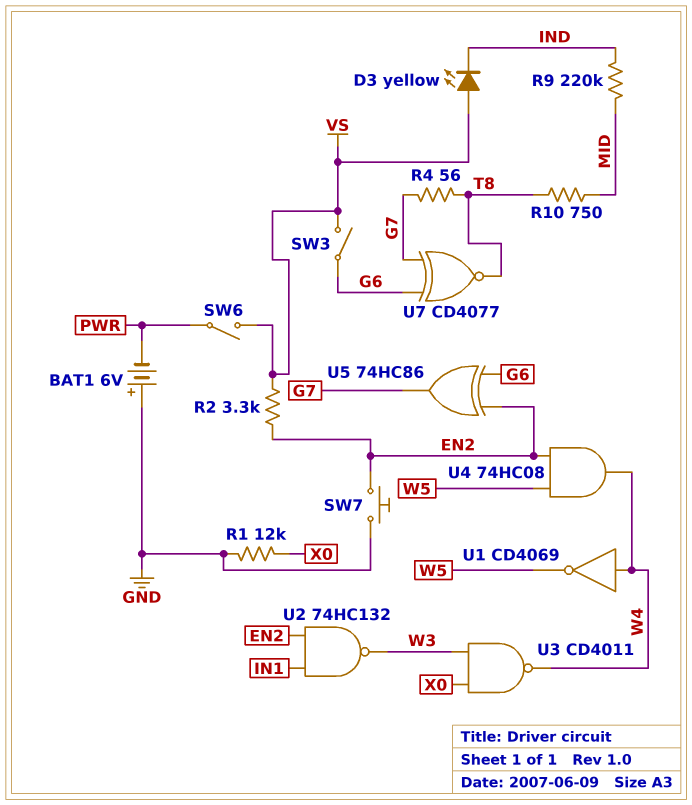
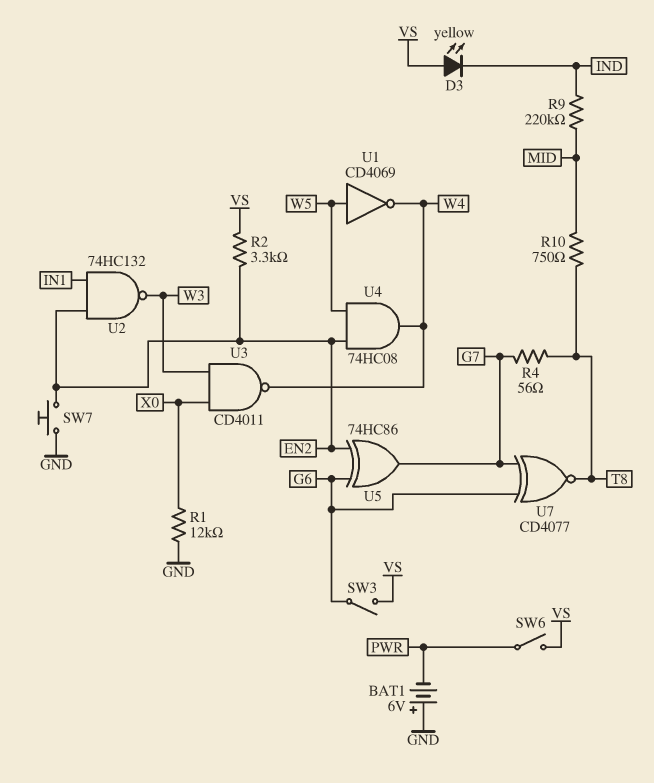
U1: NOT CD4069 (in W4, out W5) -> NOT CD4069 (in W5, out W4)

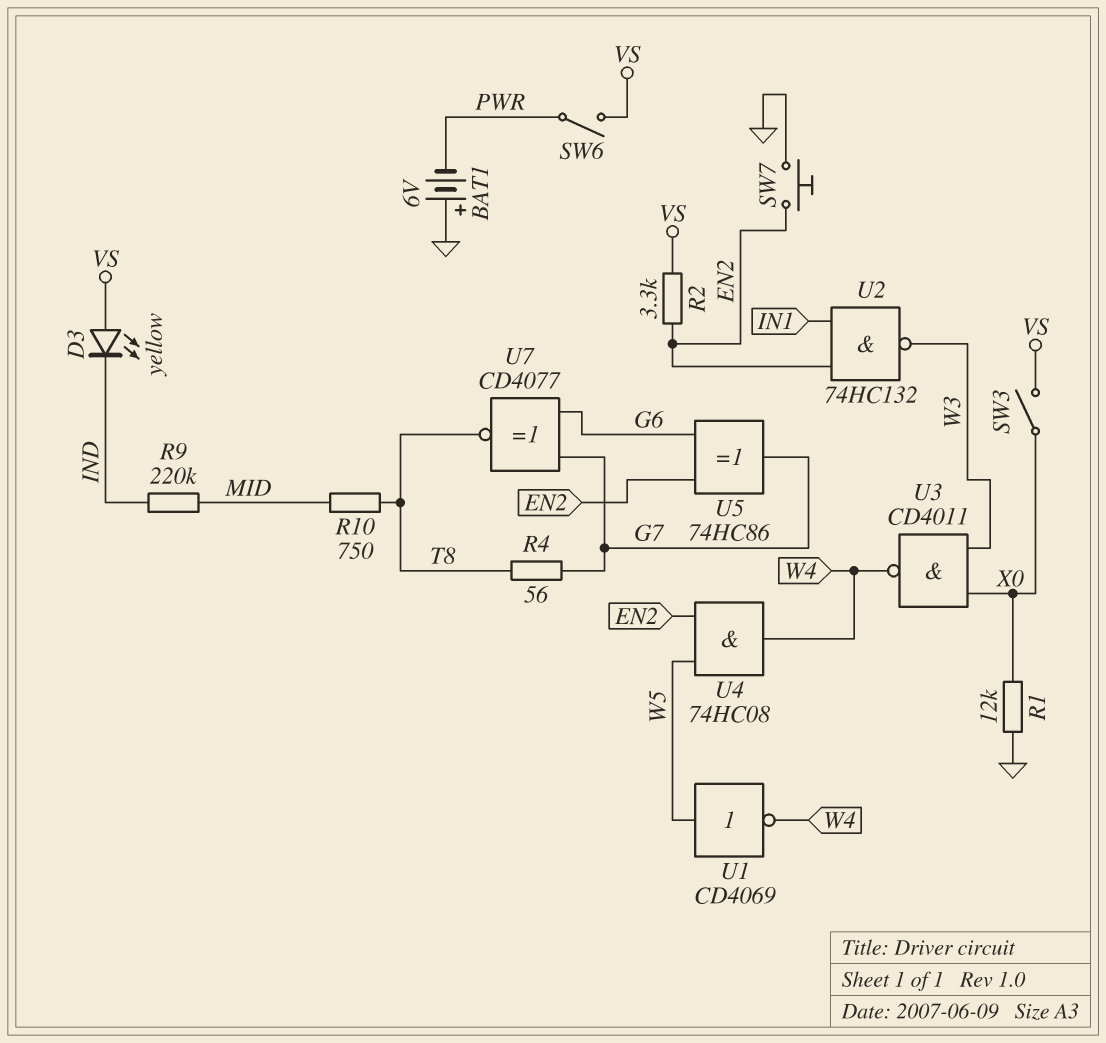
SW3: switch (G6, VS) -> switch (VS, X0)

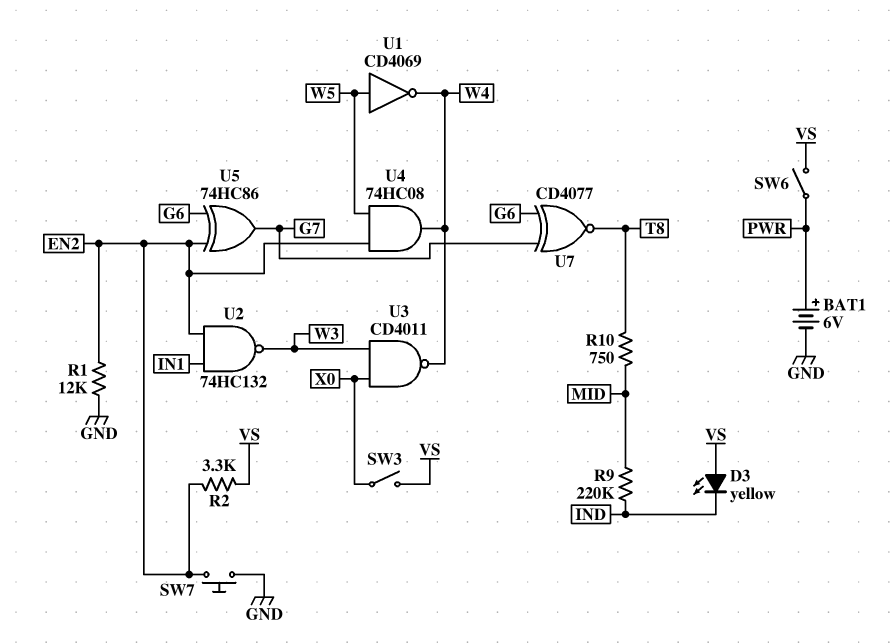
BAT1: 6V (plus GND, minus PWR) -> 6V (plus PWR, minus GND)
R1: 12k (GND, X0) -> 12k (EN2, GND)
R4: 56 (G7, T8) -> none

